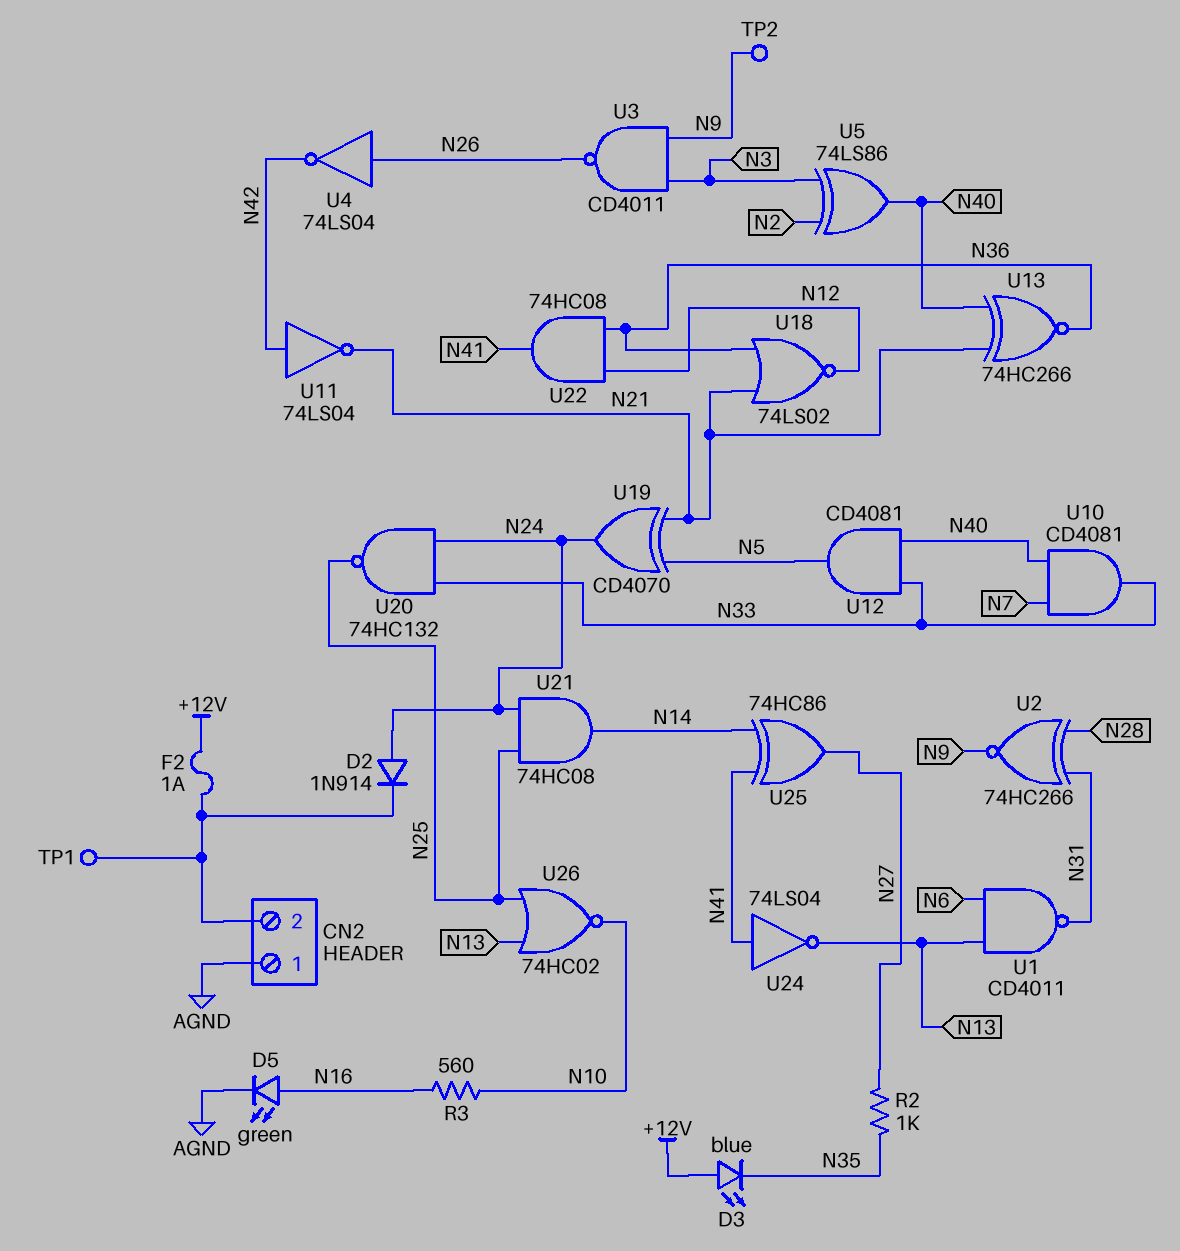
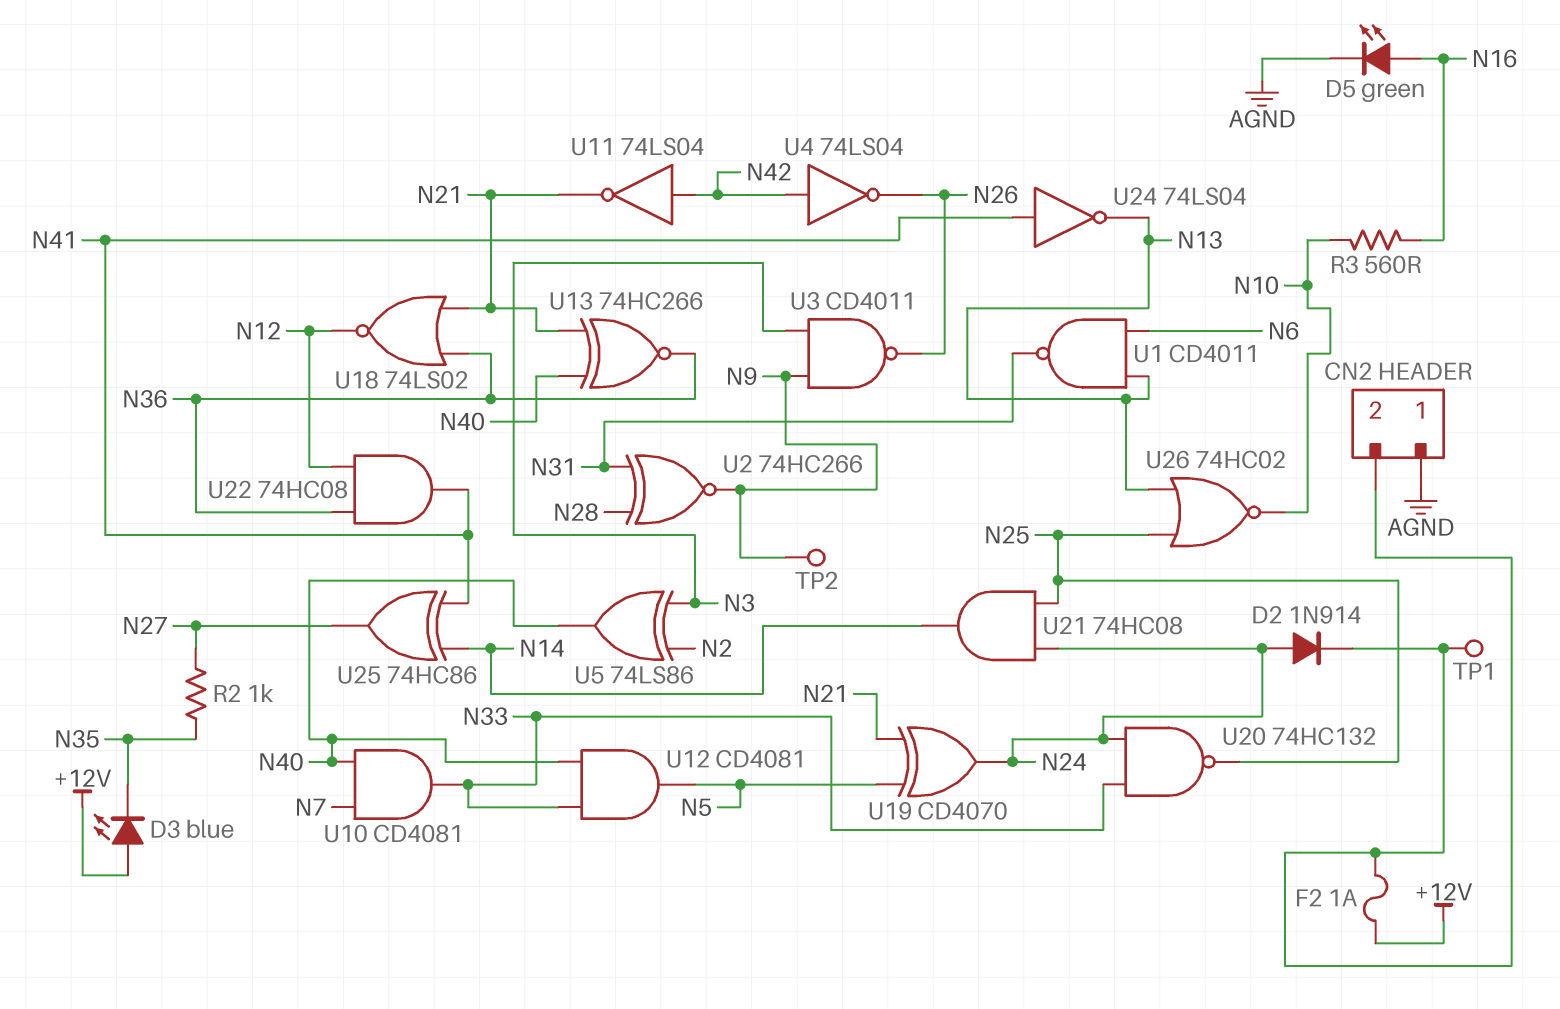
U4: NOT 74LS04 (in N26, out N42) -> NOT 74LS04 (in N42, out N26)

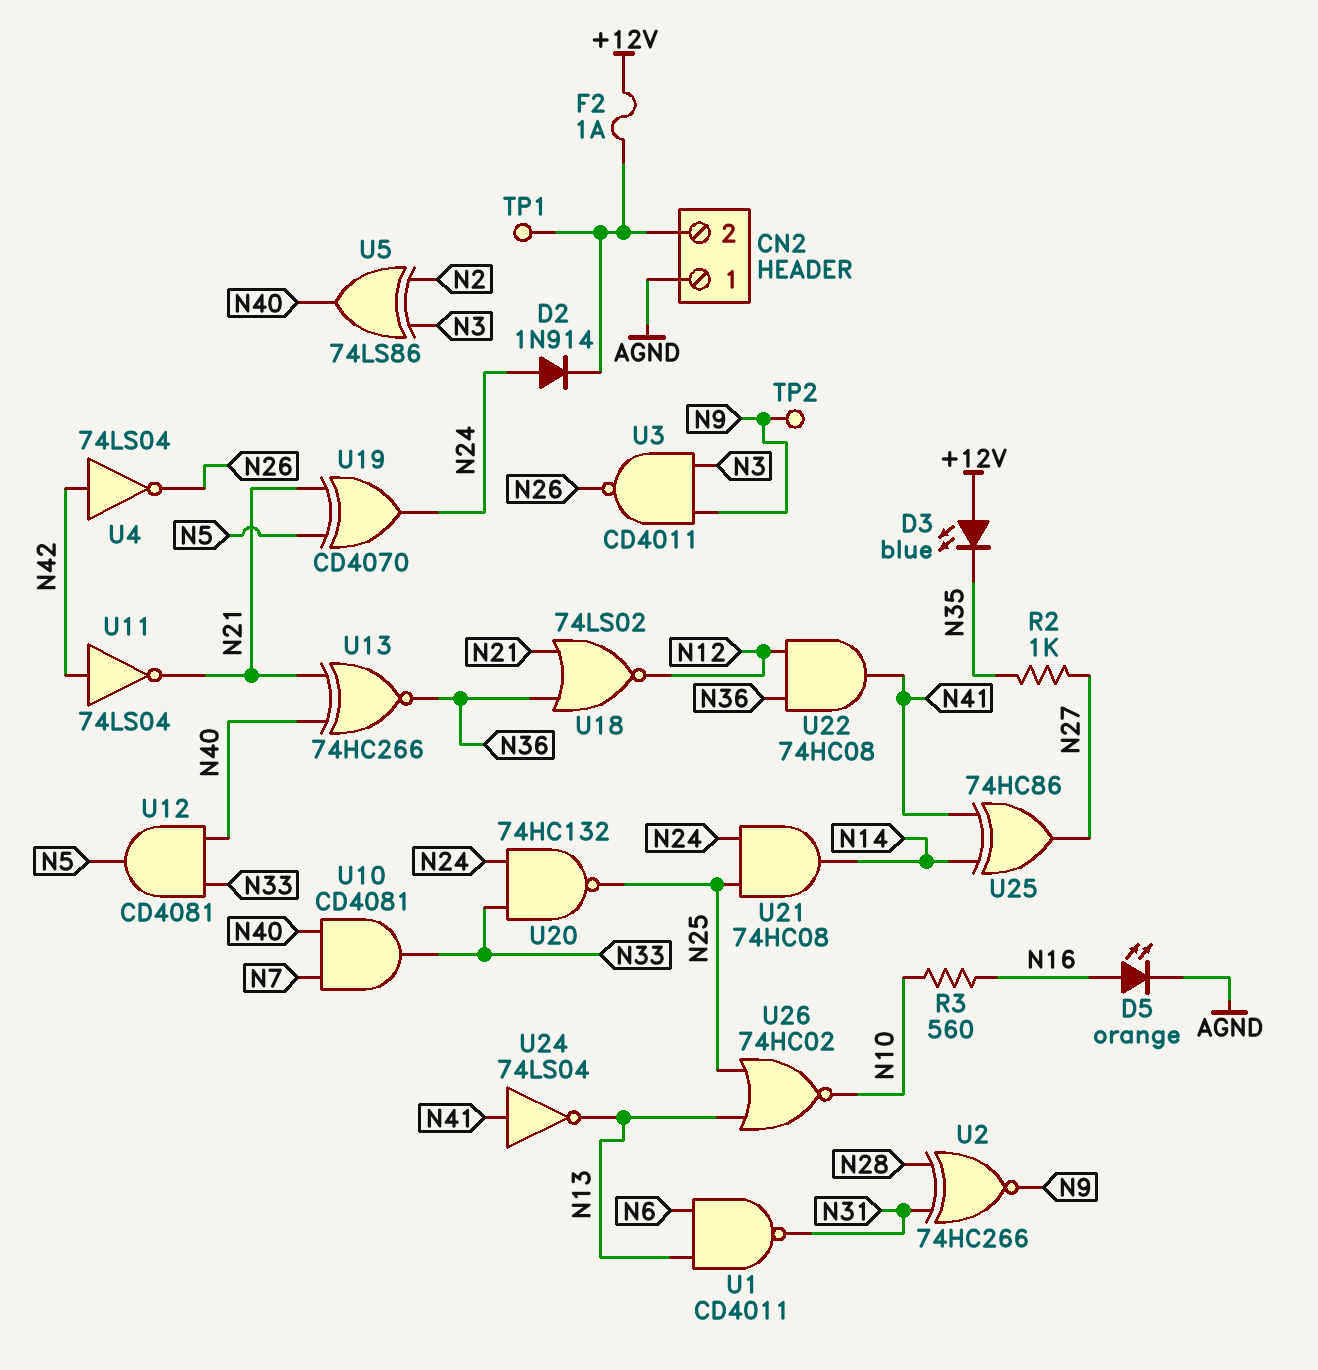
D5: LED green (A N16, K AGND) -> LED orange (A N16, K AGND)

